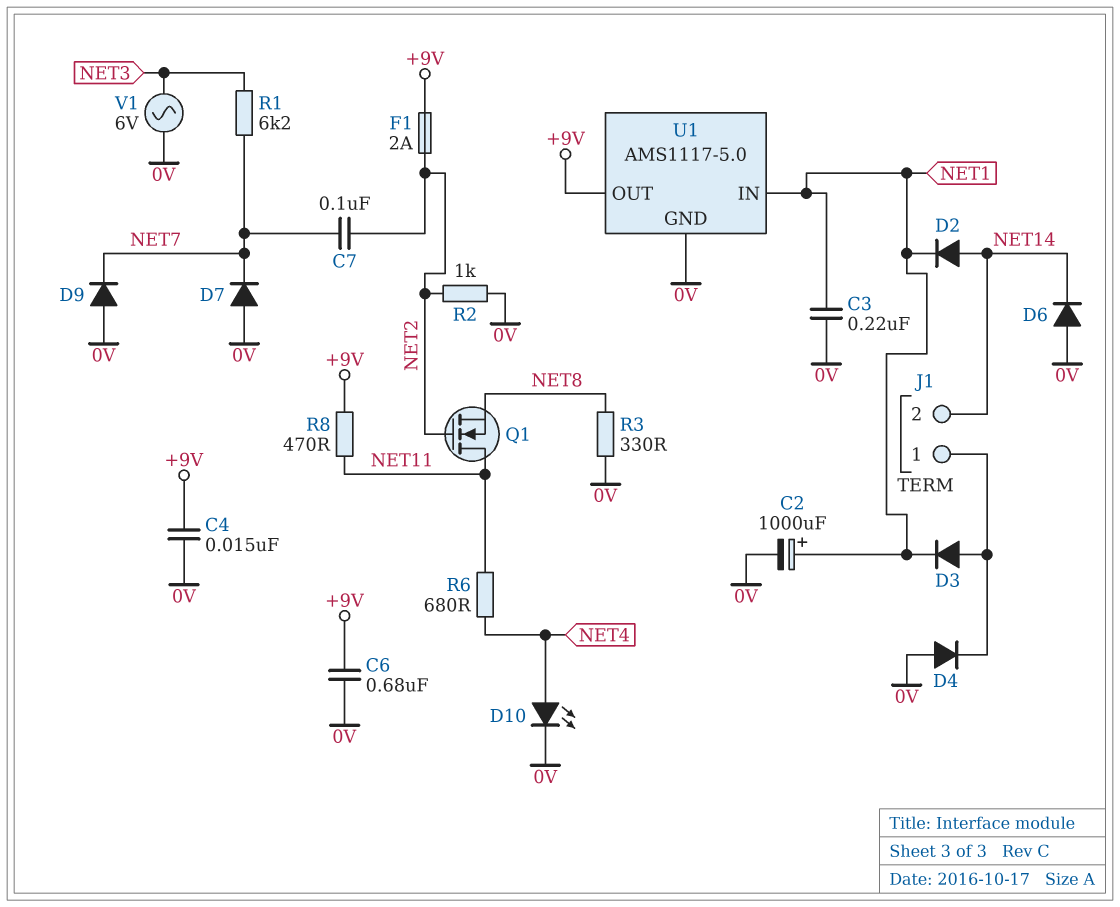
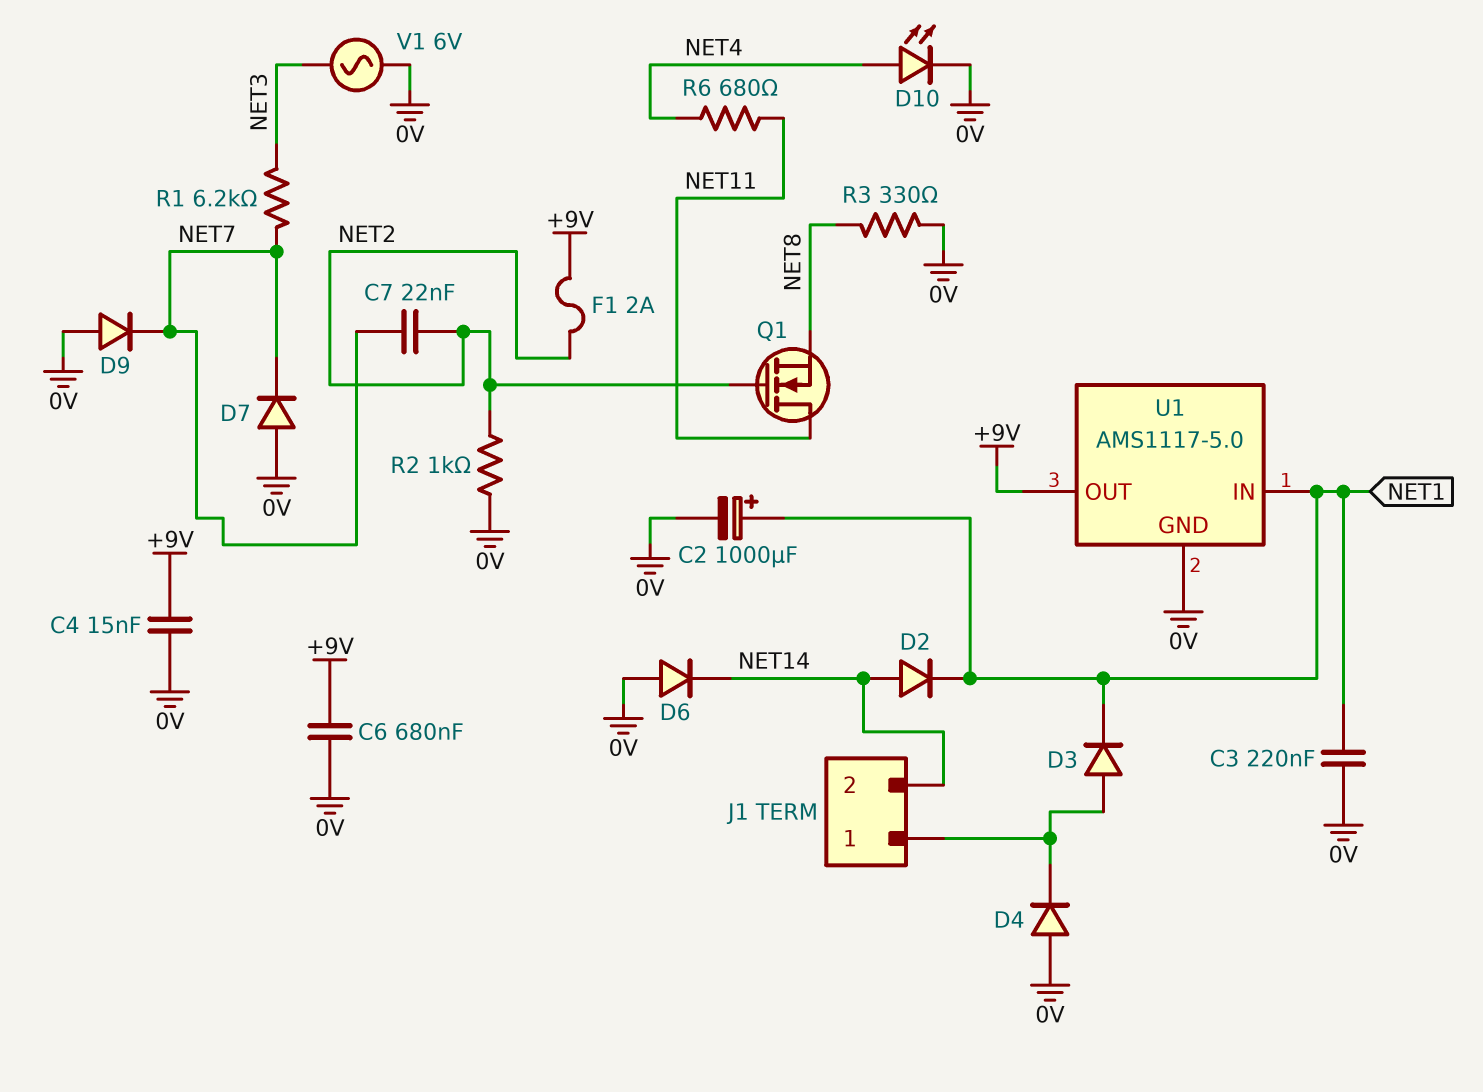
C7: 100nF (NET2, NET7) -> 22nF (NET2, NET7)
R8: 470 (+9V, NET11) -> none

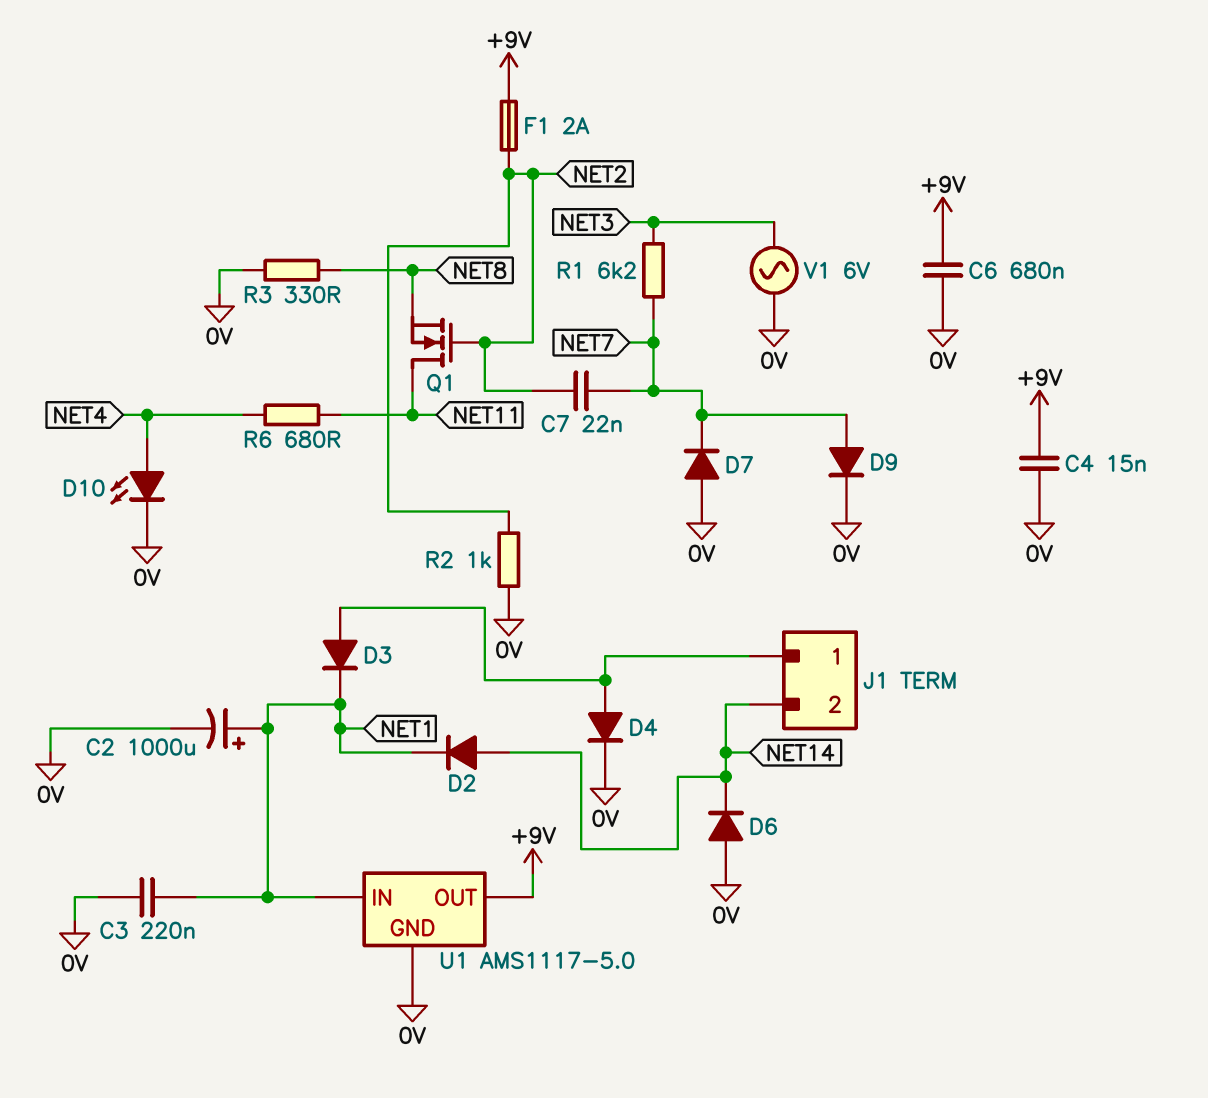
D4: diode (A 0V, K J1/1) -> diode (A J1/1, K 0V)
D9: diode (A 0V, K NET7) -> diode (A NET7, K 0V)

